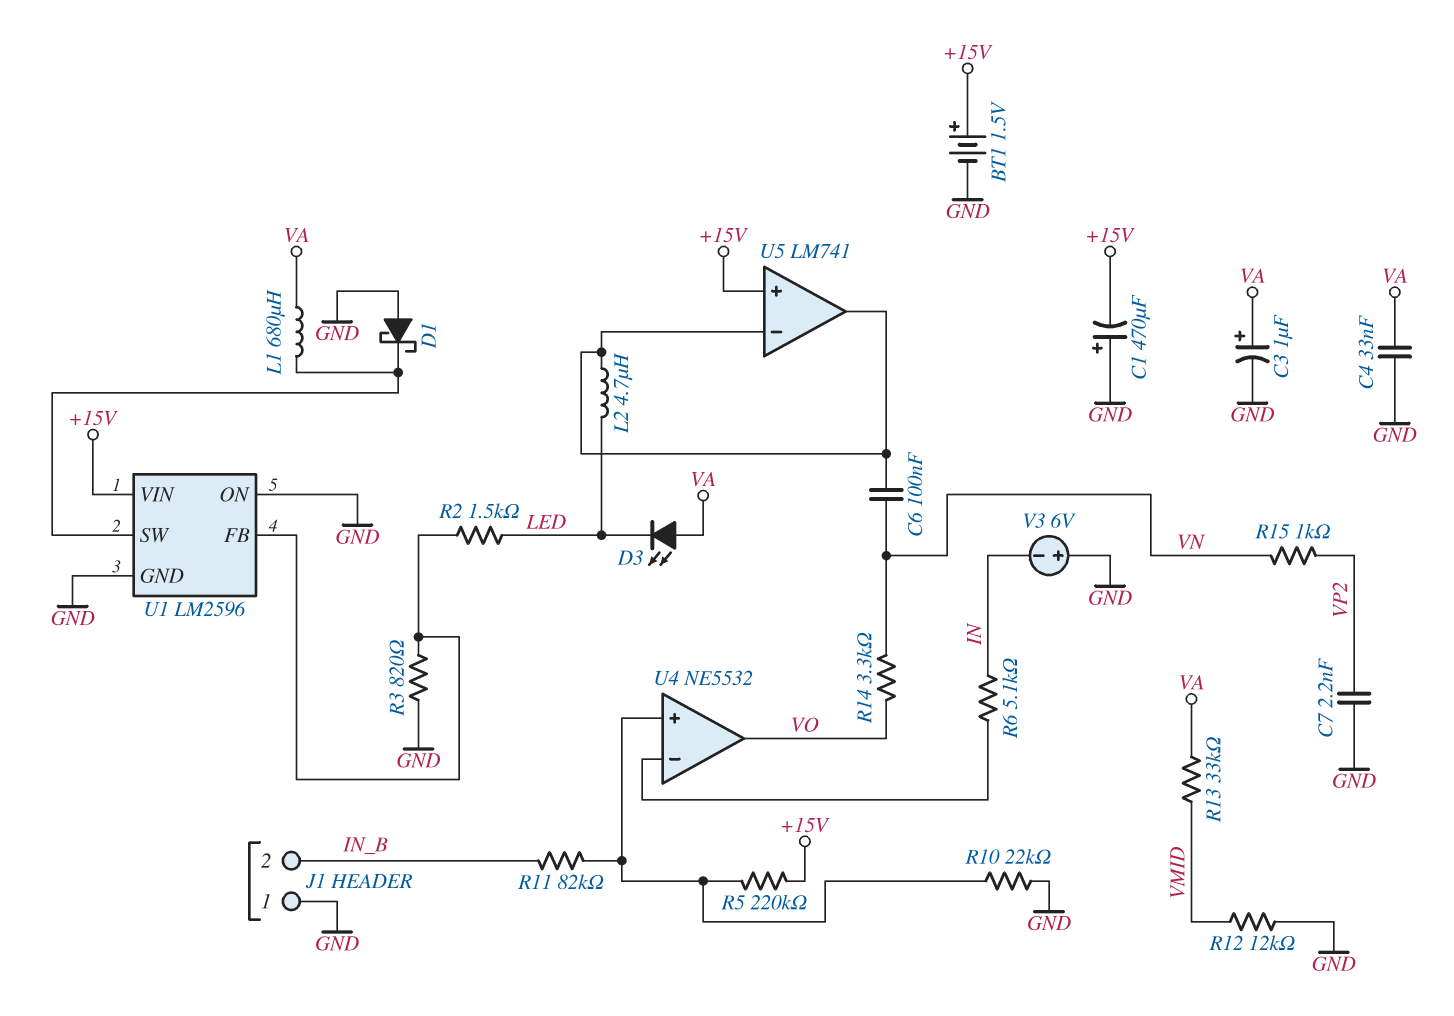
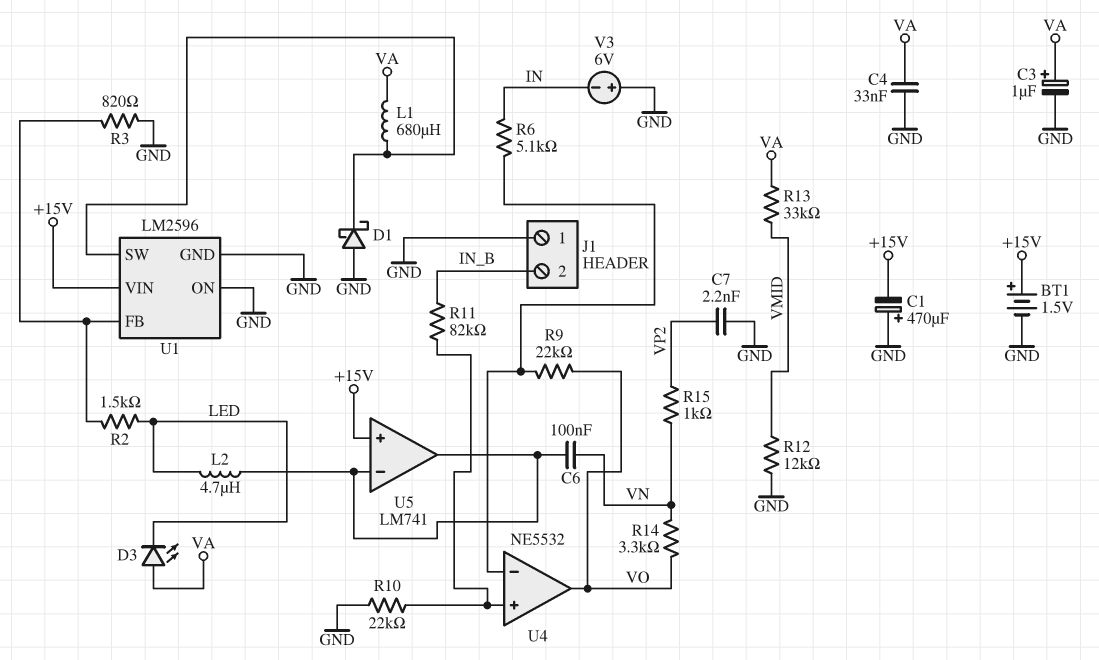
R5: 220k (+15V, U4/in+) -> none
R9: none -> 22k (U4/in-, VO)

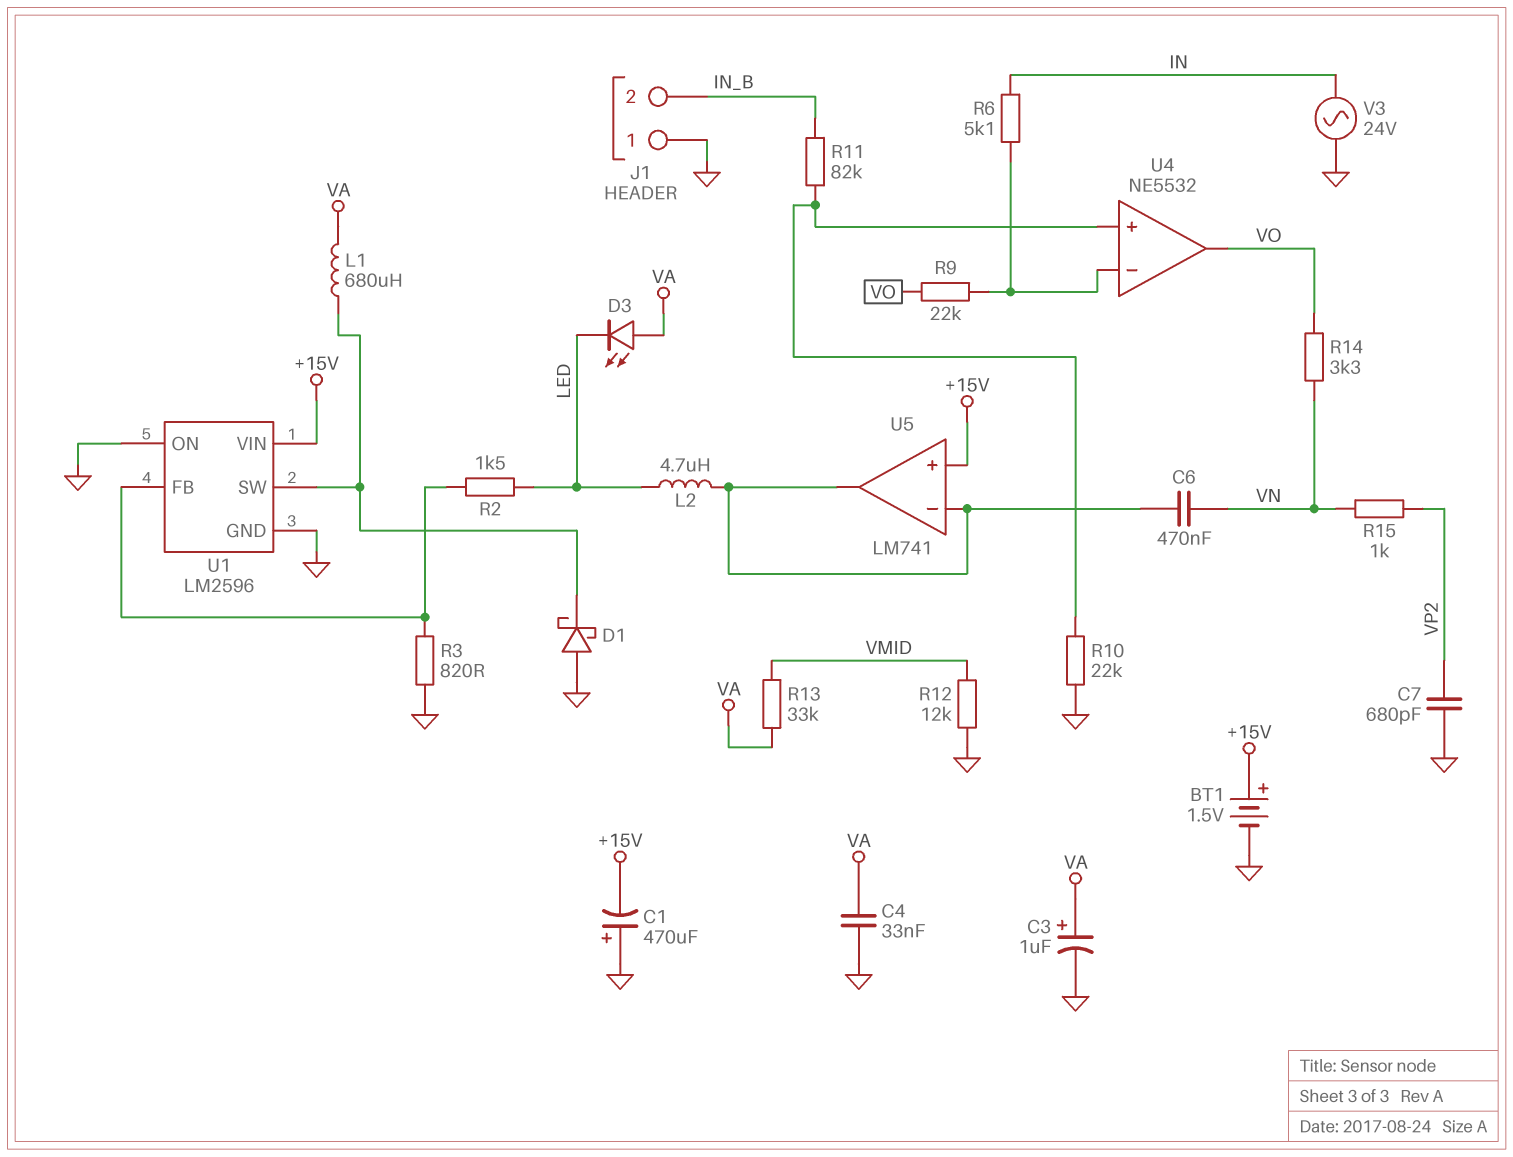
C6: 100nF (U5/in-, VN) -> 470nF (U5/in-, VN)
C7: 2.2nF (GND, VP2) -> 680pF (GND, VP2)
V3: 6V (plus GND, minus IN) -> AC 24V (GND, IN)

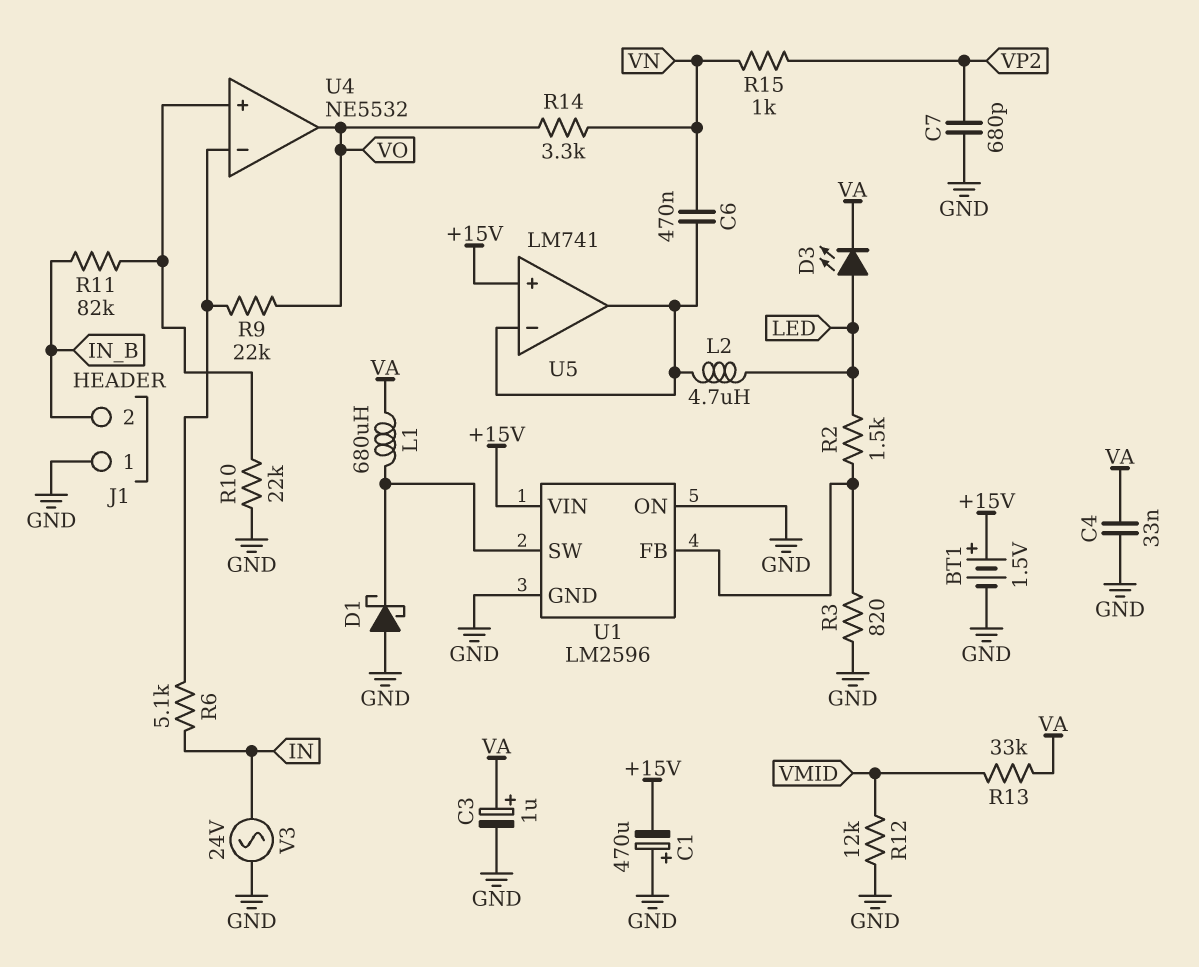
D3: LED (A VA, K LED) -> LED (A LED, K VA)

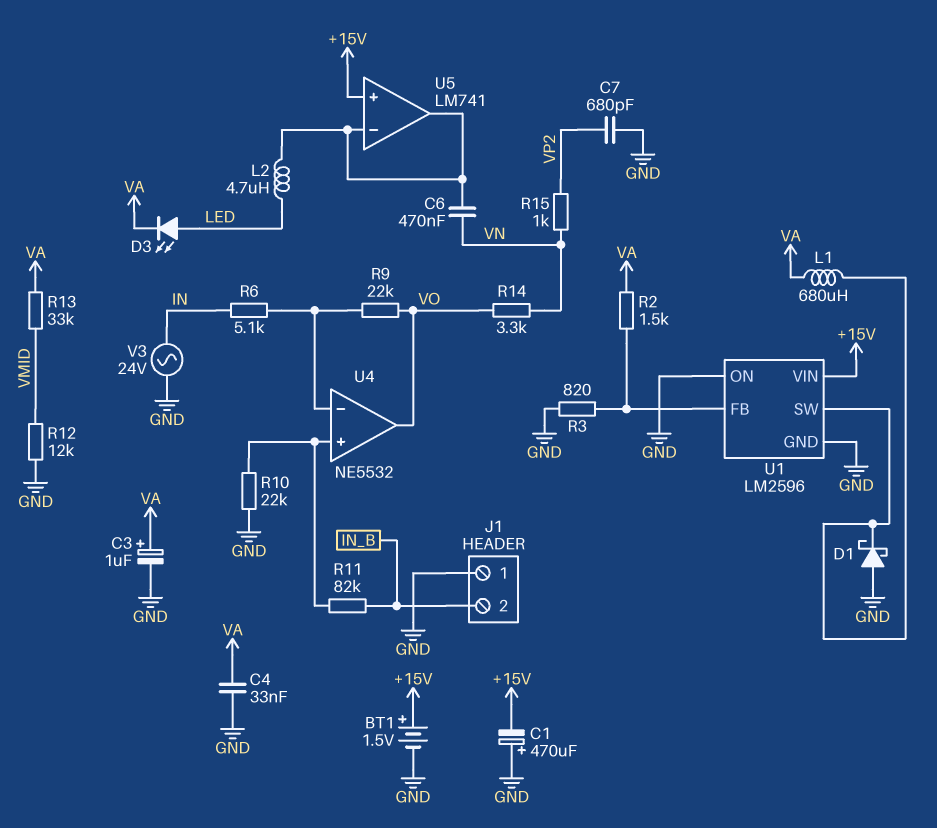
R2: 1.5k (LED, U1/FB) -> 1.5k (U1/FB, VA)

